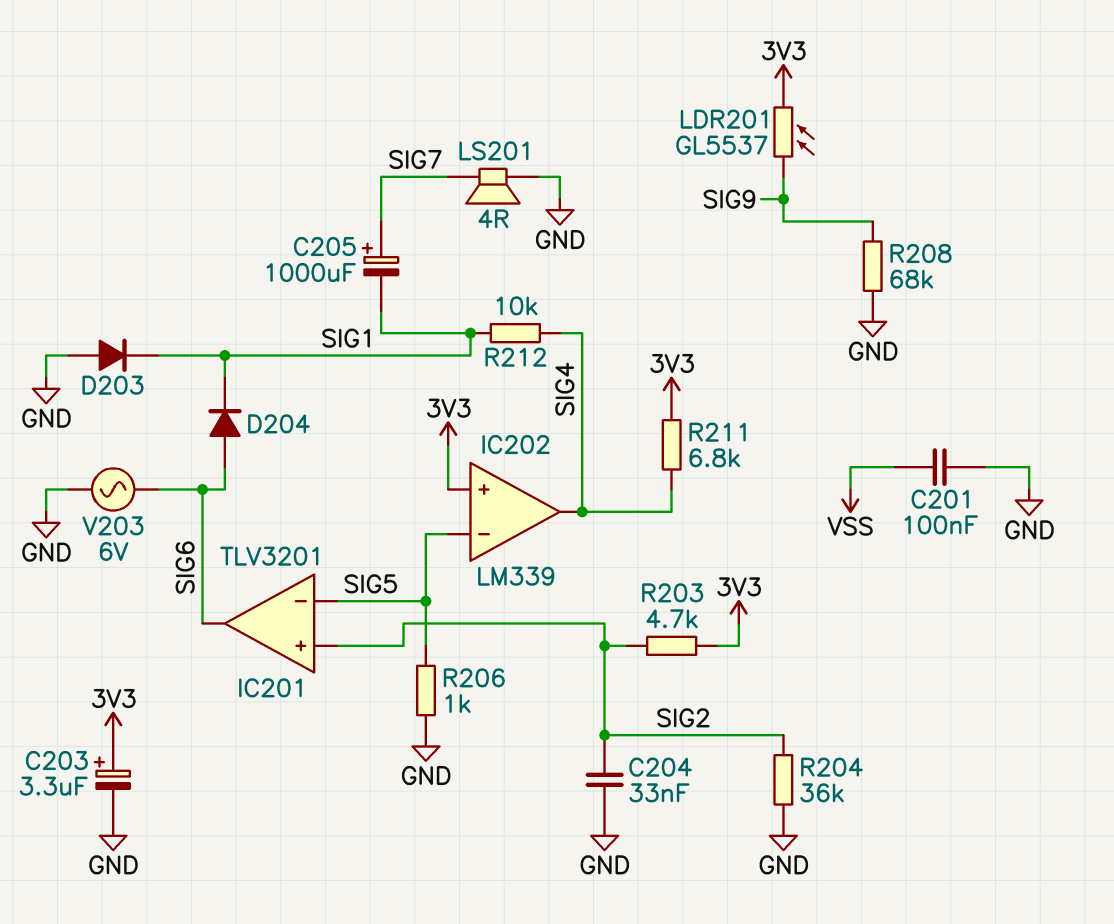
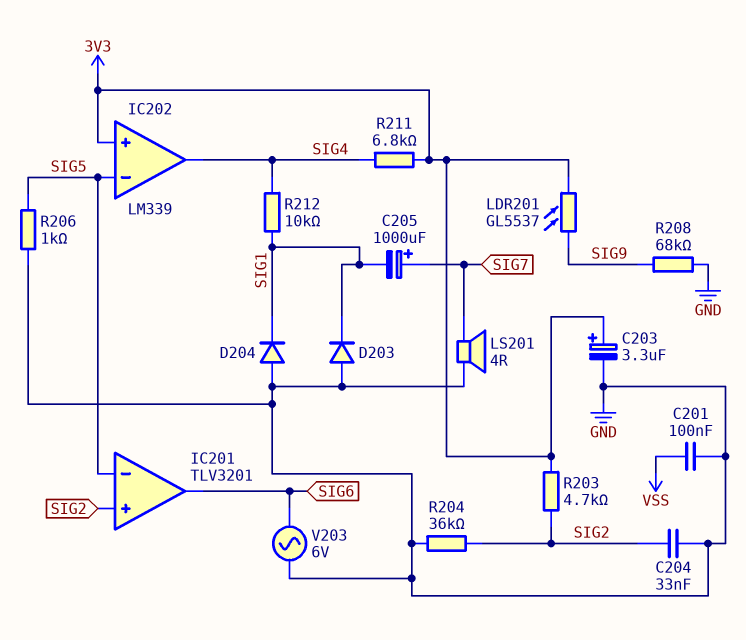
D204: diode (A SIG6, K SIG1) -> diode (A GND, K SIG1)

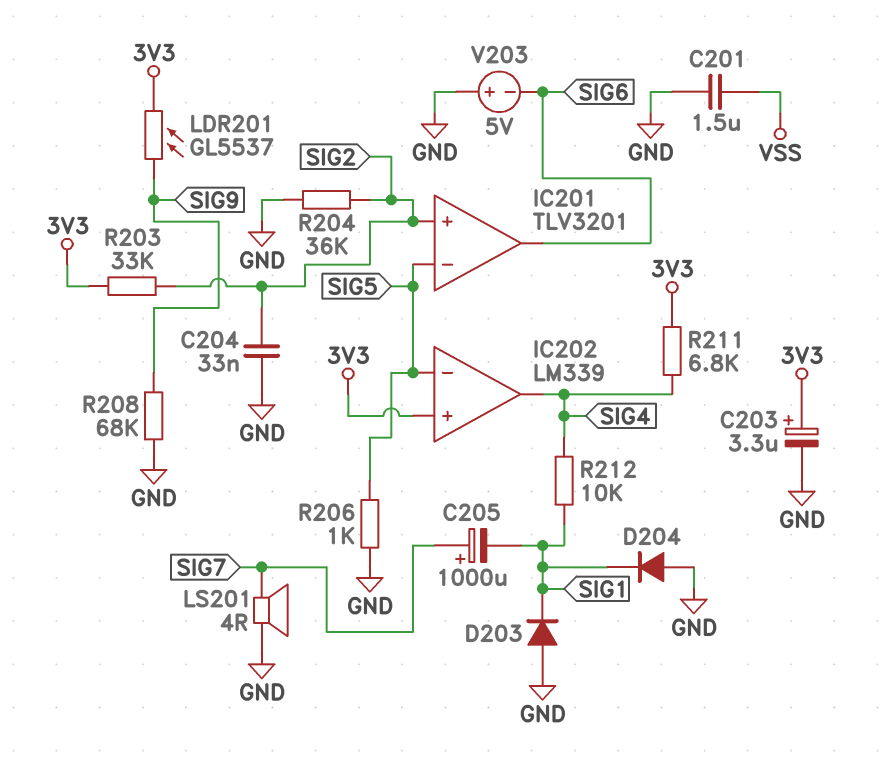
C201: 100nF (GND, VSS) -> 1.5uF (GND, VSS)
R203: 4.7k (3V3, SIG2) -> 33k (3V3, SIG2)
V203: AC 6V (GND, SIG6) -> 5V (plus GND, minus SIG6)

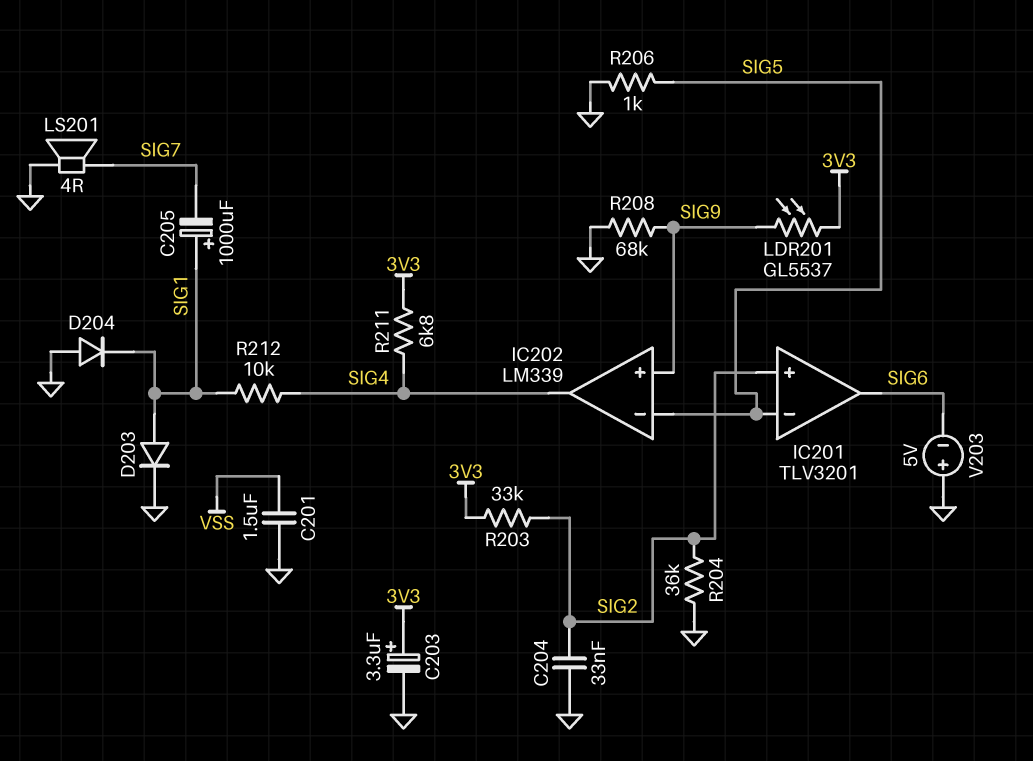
C205: 1000uF (plus SIG7, minus SIG1) -> 1000uF (plus SIG1, minus SIG7)
D203: diode (A GND, K SIG1) -> diode (A SIG1, K GND)
IC202 pin in+: 3V3 -> SIG9

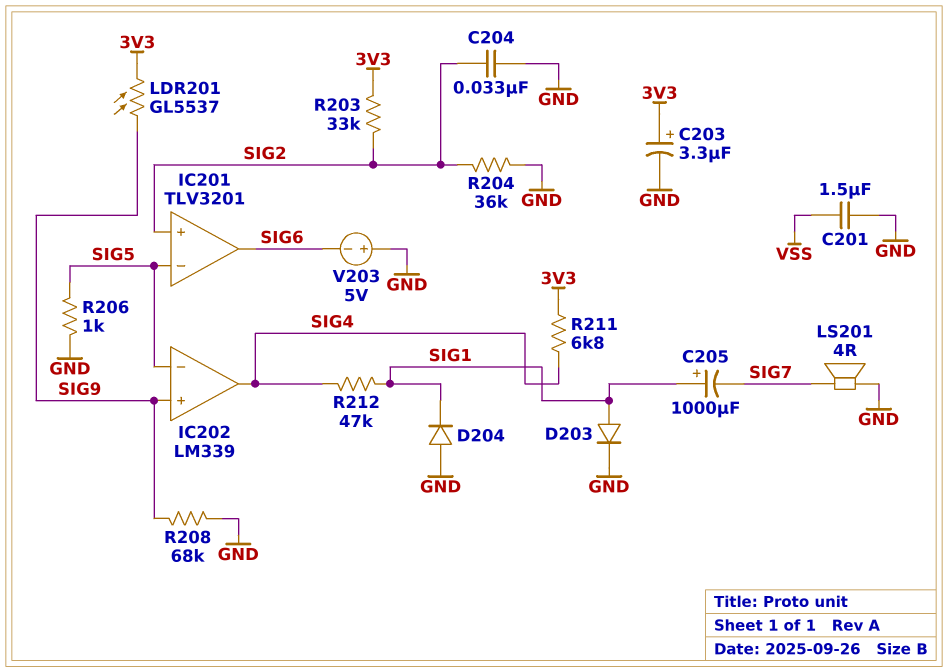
R212: 10k (SIG1, SIG4) -> 47k (SIG1, SIG4)

